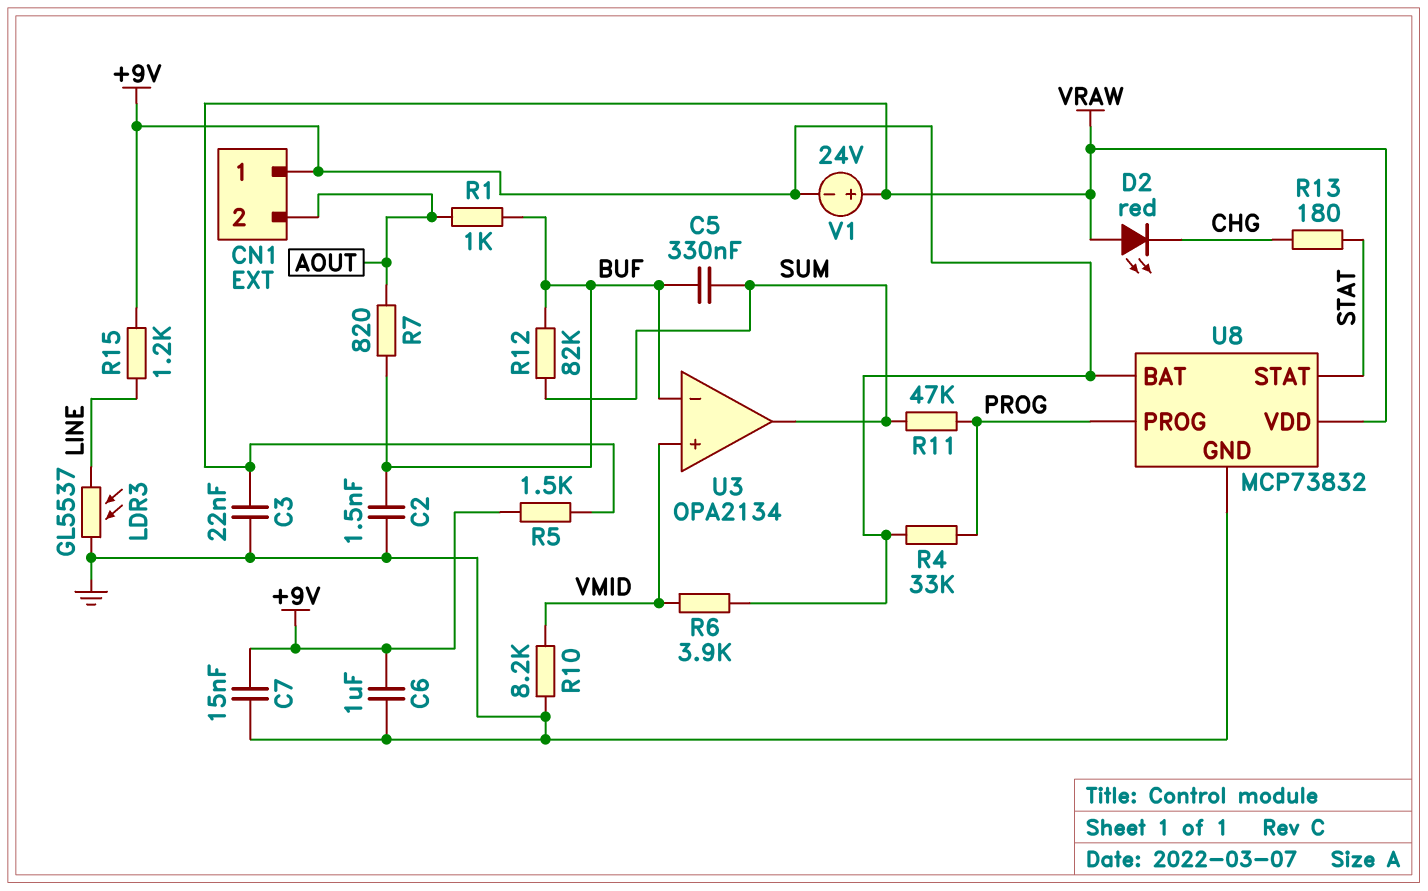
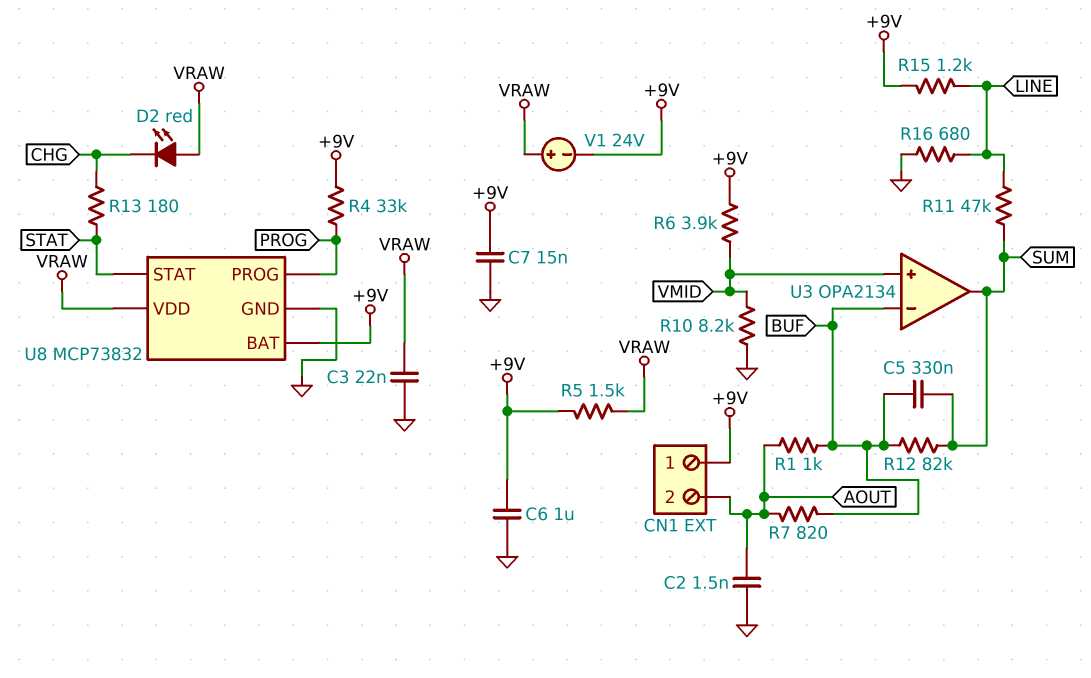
C2: 1.5nF (BUF, GND) -> 1.5nF (AOUT, GND)
LDR3: GL5537 (GND, LINE) -> none
R11: 47k (PROG, SUM) -> 47k (LINE, SUM)
R16: none -> 680 (GND, LINE)

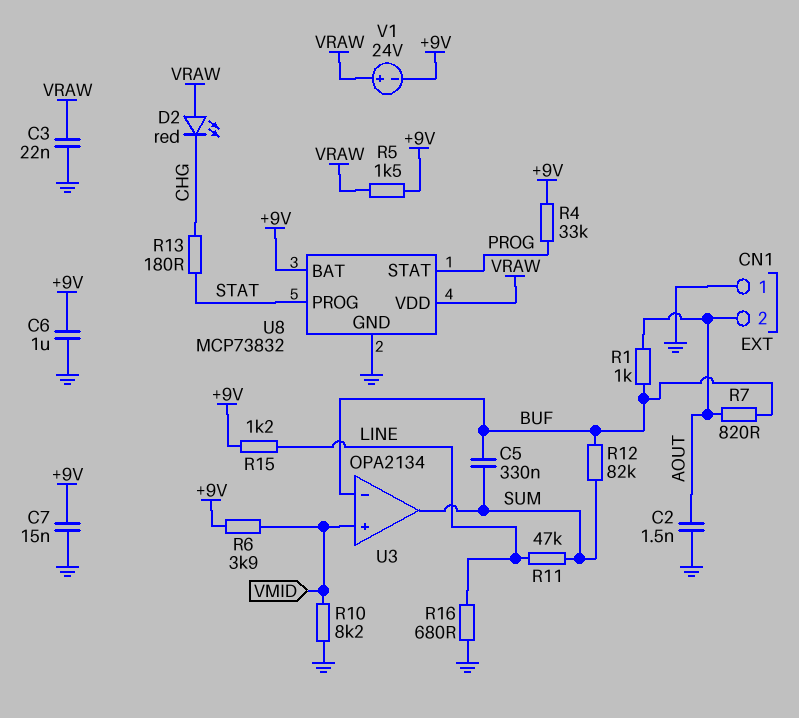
CN1 pin 1: +9V -> GND
U8 pin PROG: PROG -> STAT
U8 pin STAT: STAT -> PROG

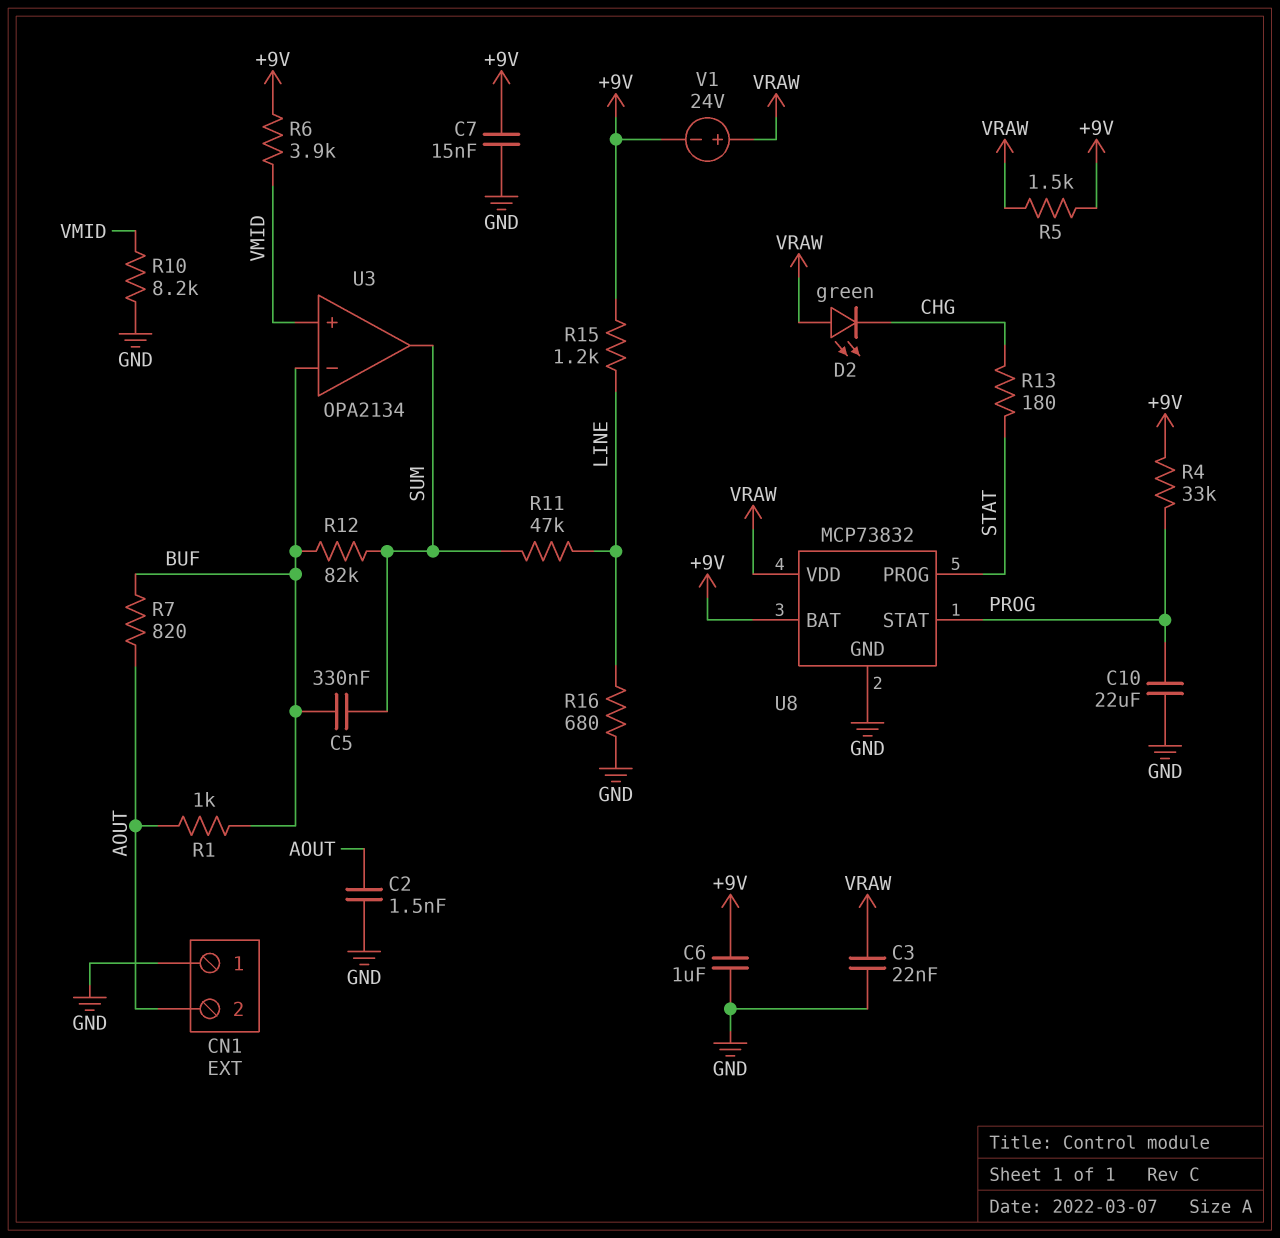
C10: none -> 22uF (GND, PROG)
D2: LED red (A VRAW, K CHG) -> LED green (A VRAW, K CHG)

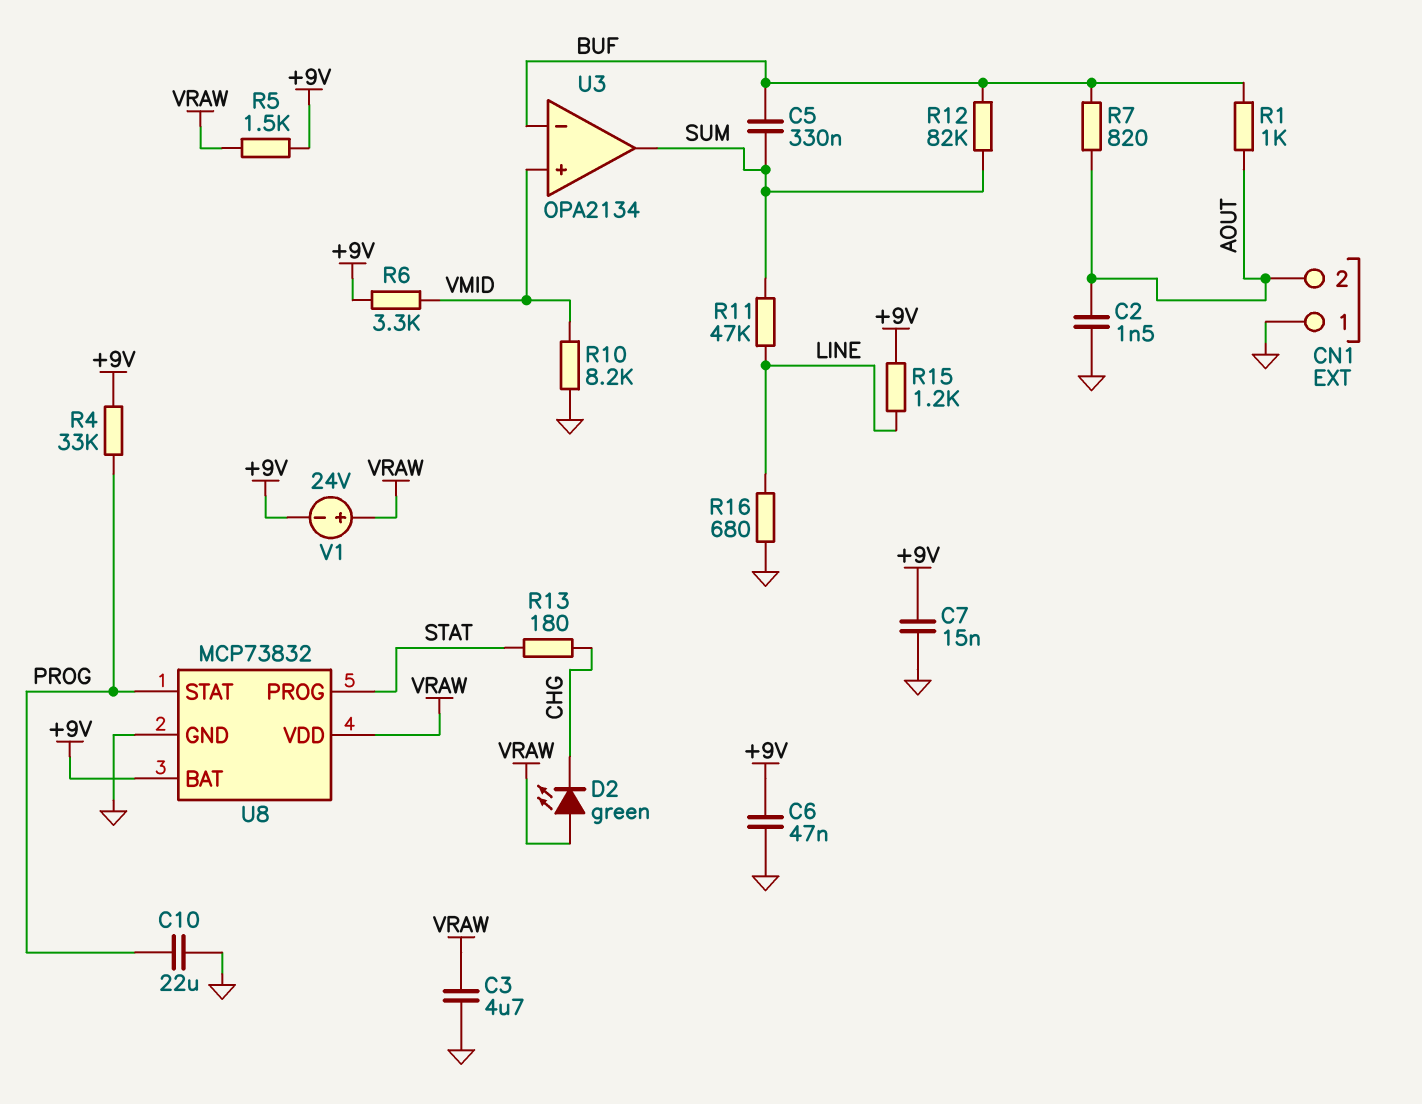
C3: 22nF (GND, VRAW) -> 4.7uF (GND, VRAW)
C6: 1uF (+9V, GND) -> 47nF (+9V, GND)
R6: 3.9k (+9V, VMID) -> 3.3k (+9V, VMID)

